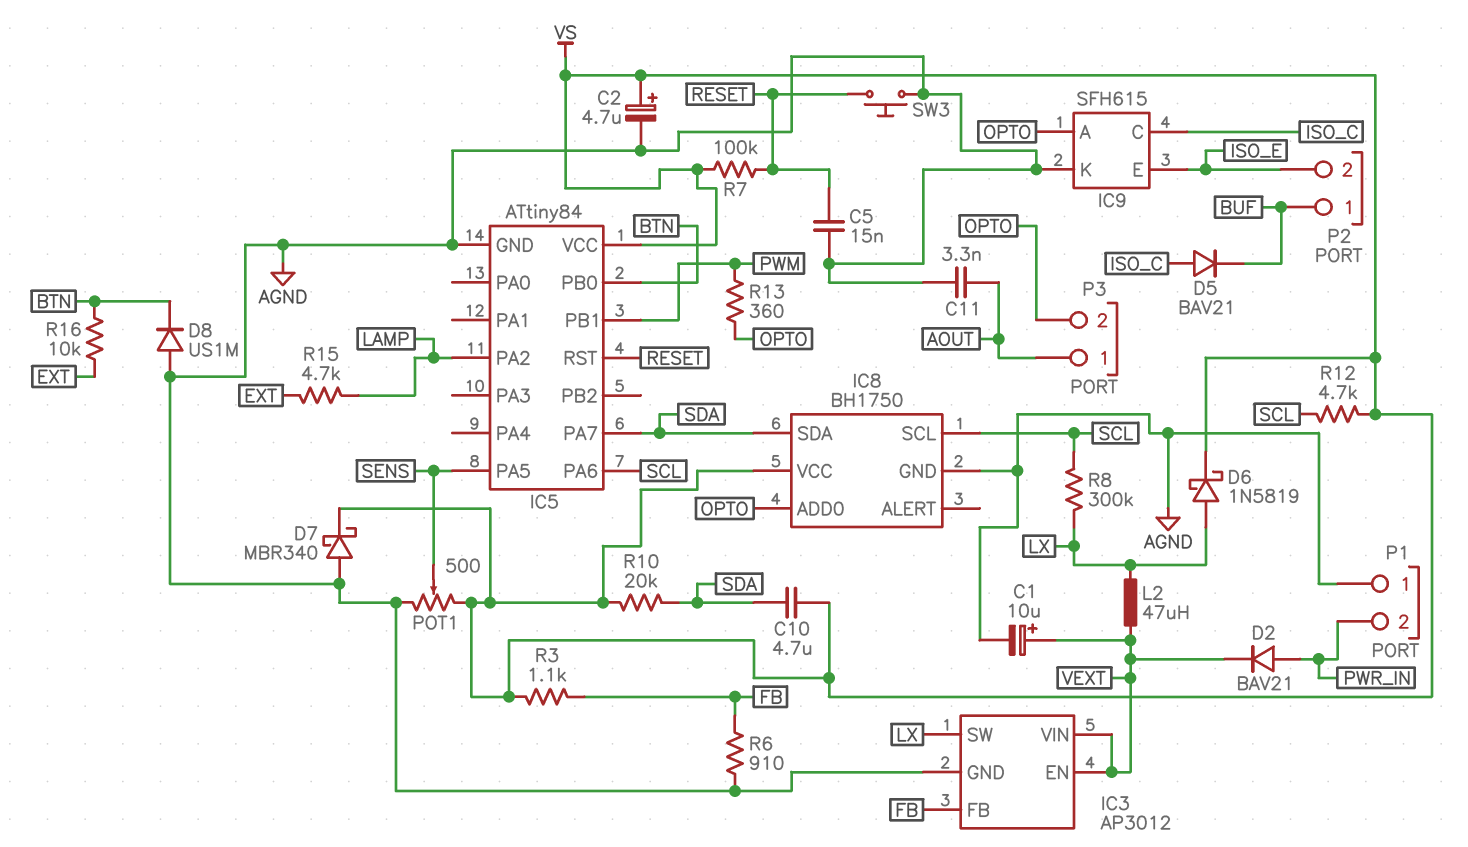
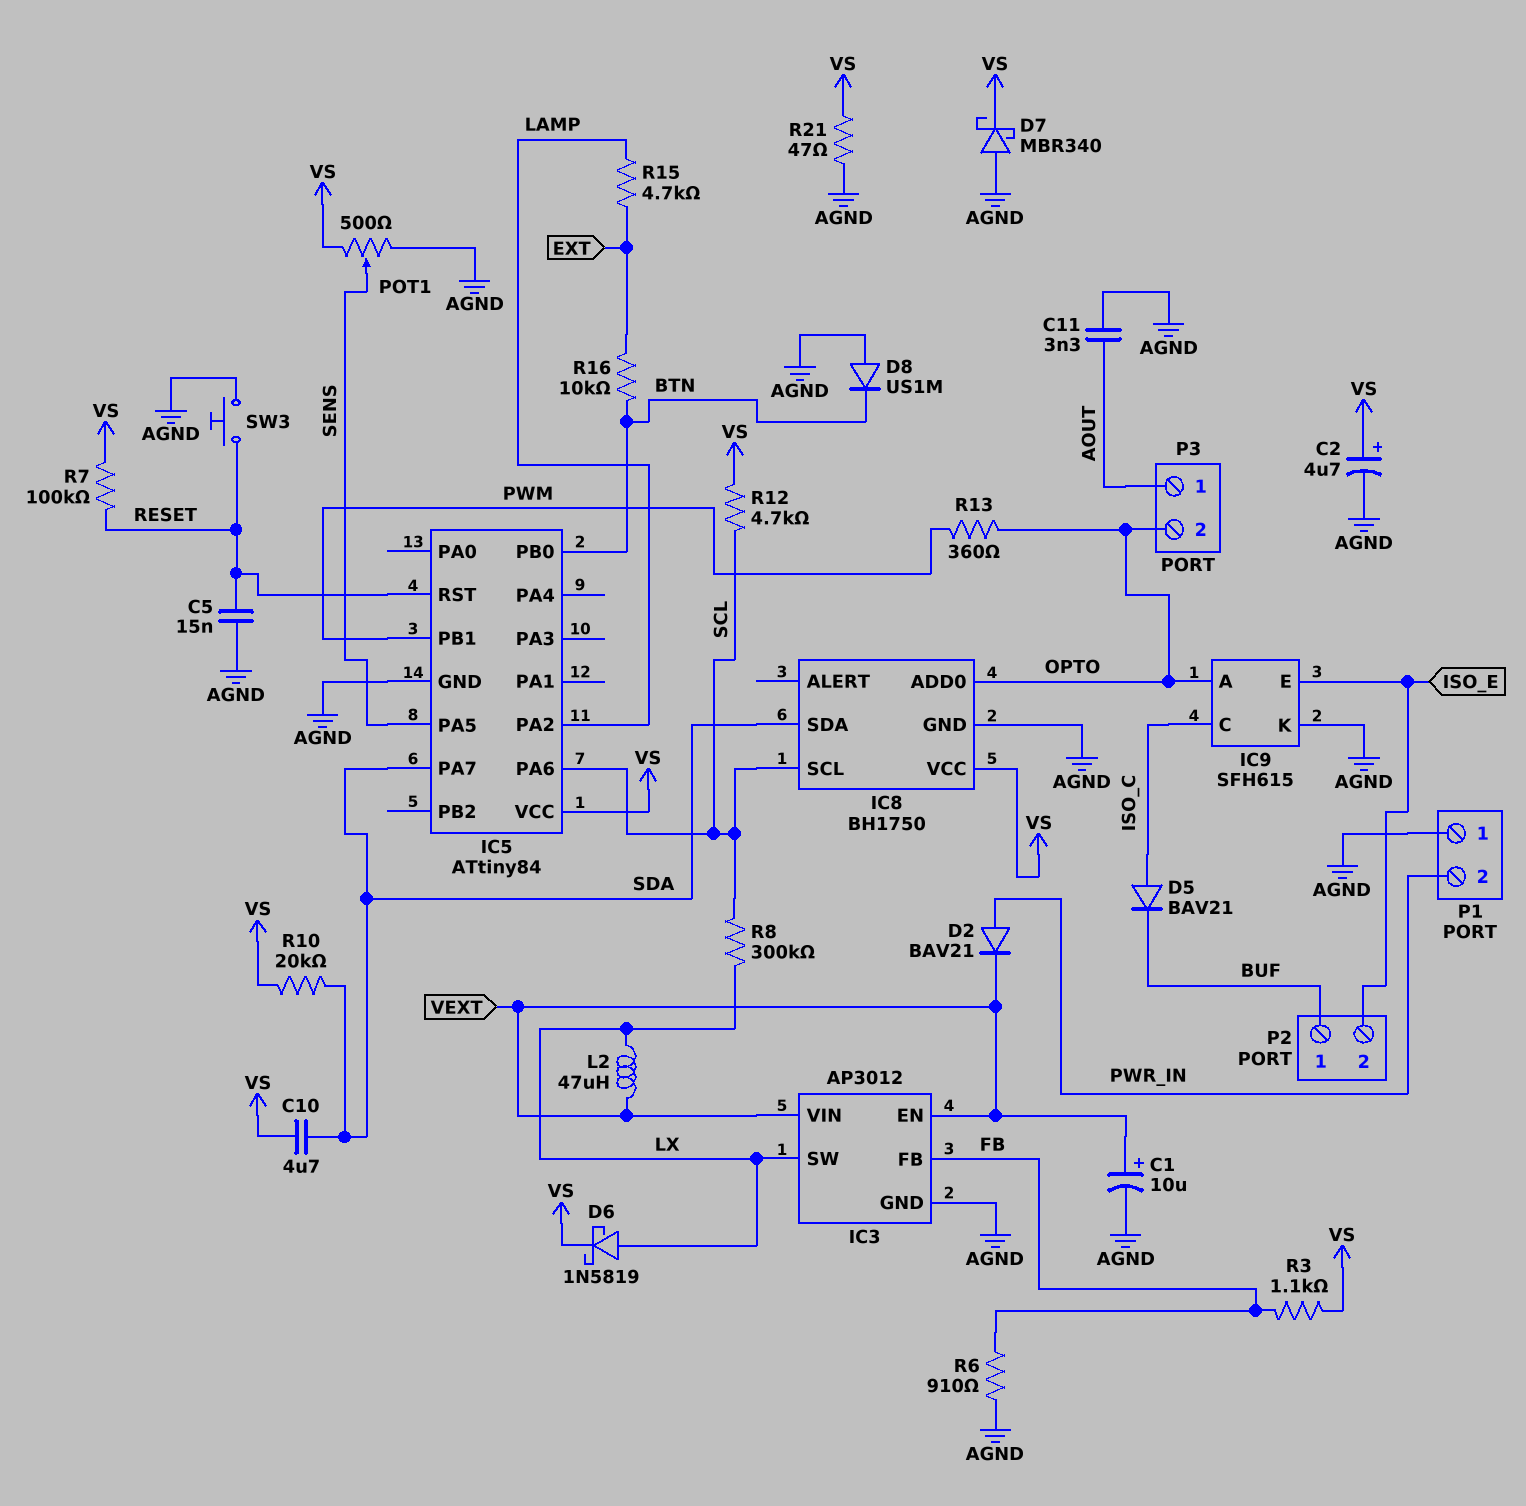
R21: none -> 47 (AGND, VS)

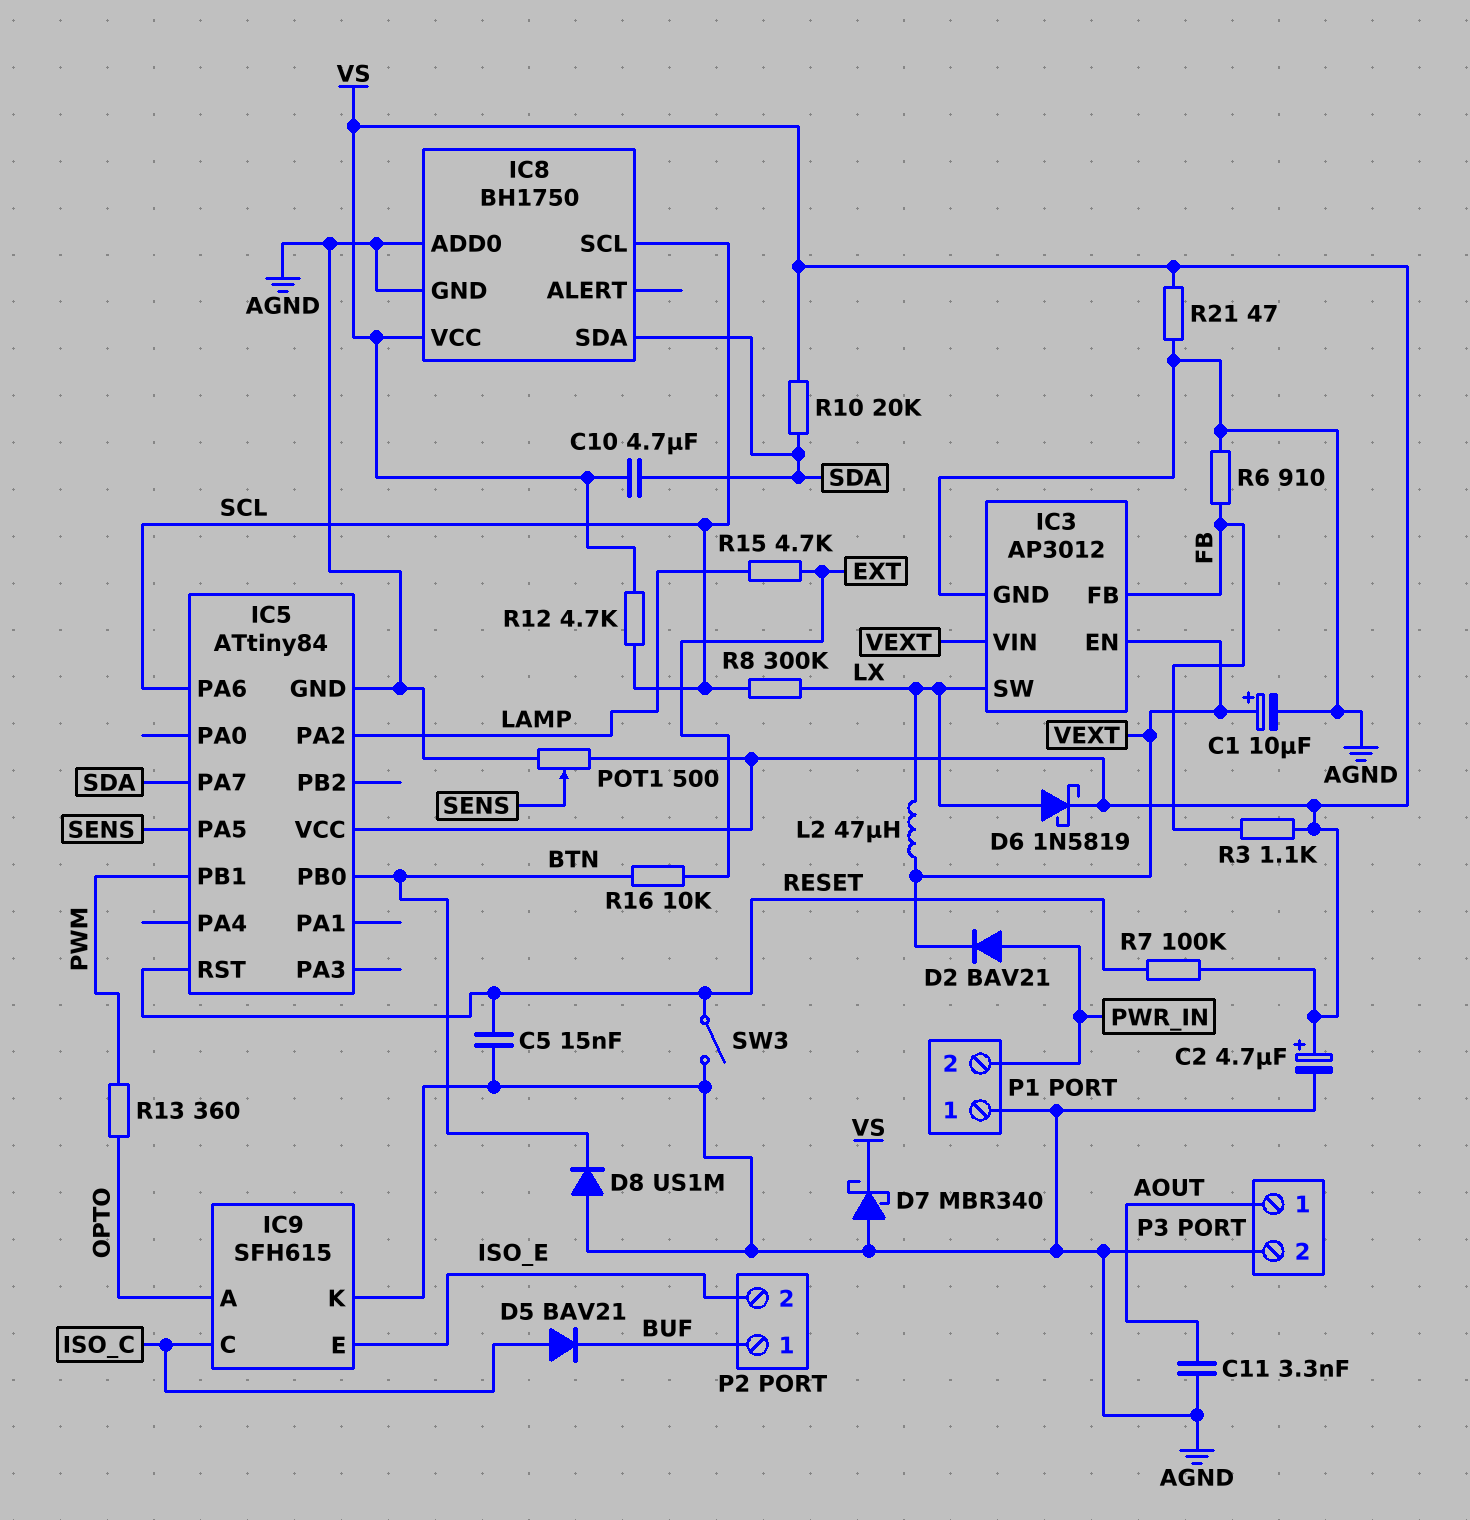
IC8 pin ADD0: OPTO -> AGND
P3 pin 2: OPTO -> AGND
SW3: button (AGND, RESET) -> switch (AGND, RESET)

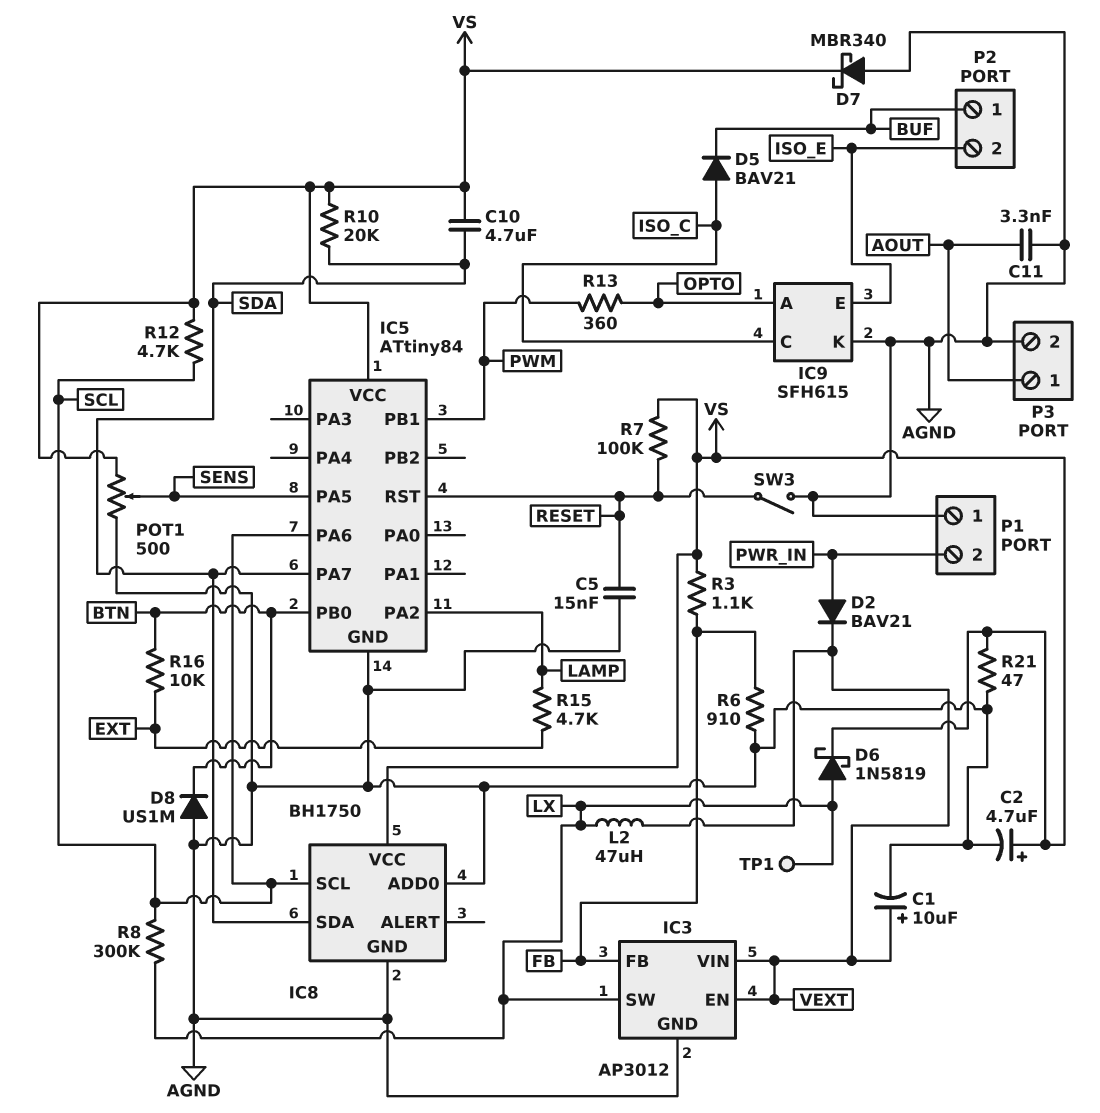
TP1: none -> test point (LX)

